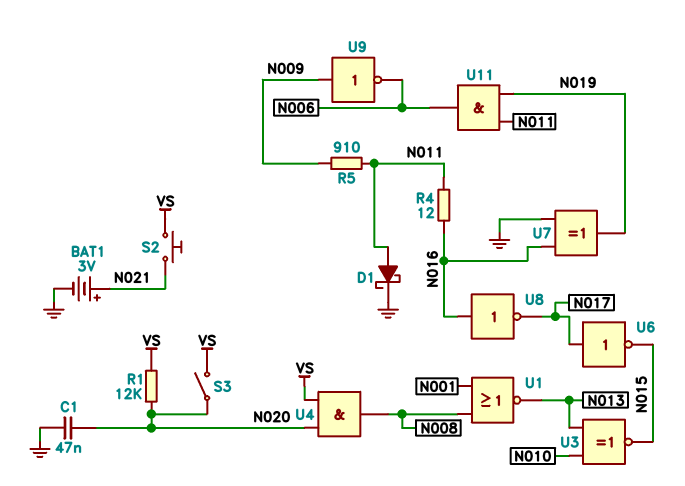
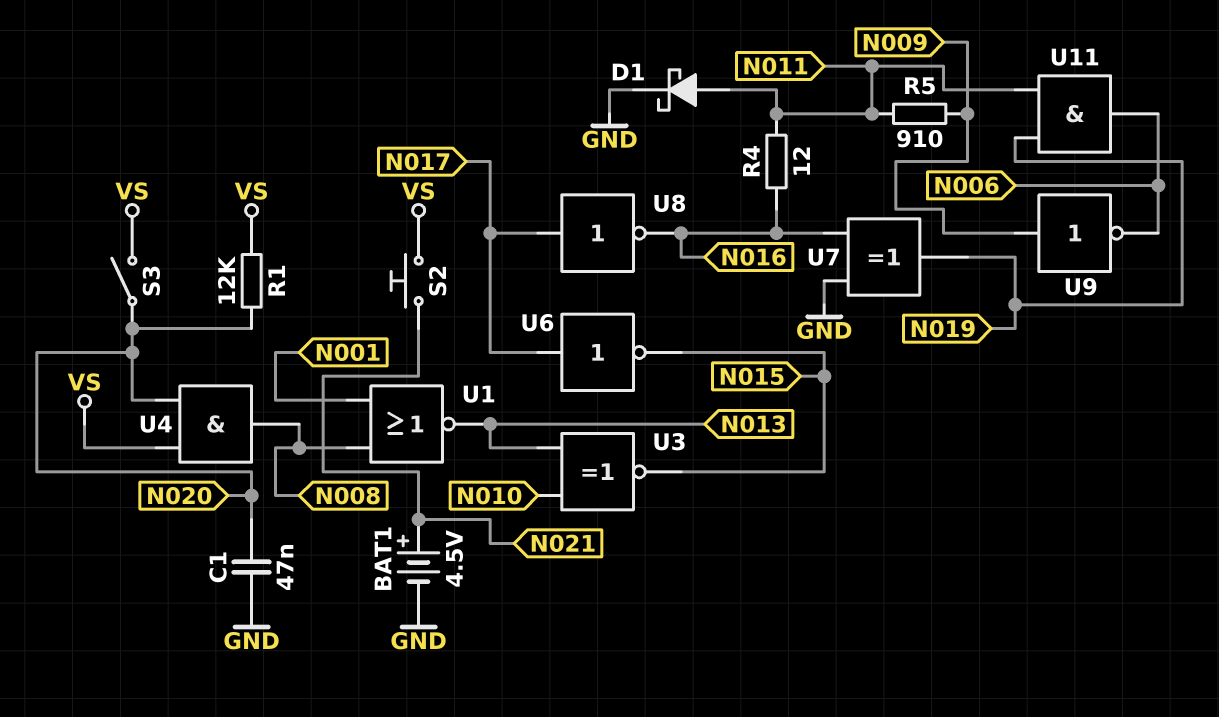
BAT1: 3V (plus N021, minus GND) -> 4.5V (plus N021, minus GND)
U8: NOT (in N016, out N017) -> NOT (in N017, out N016)

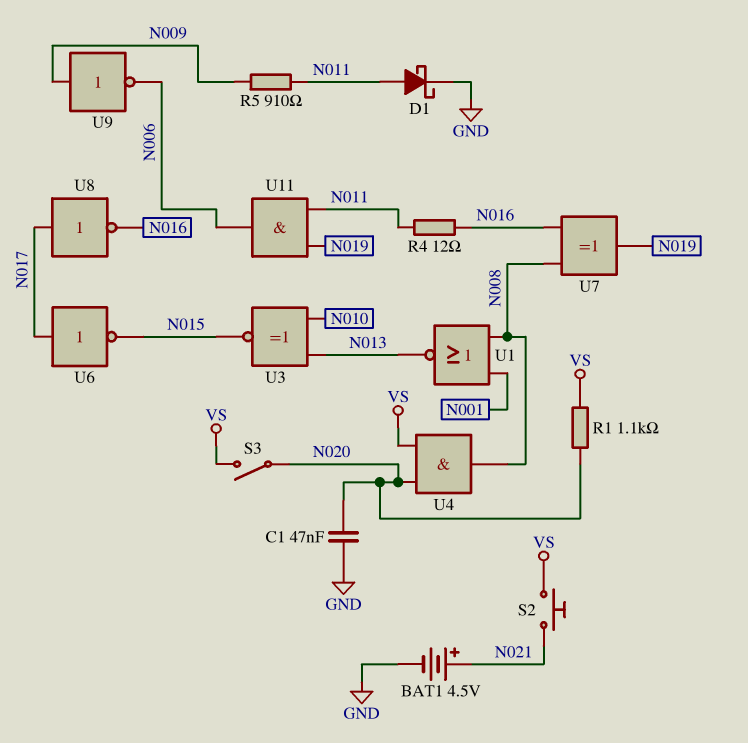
R1: 12k (N020, VS) -> 1.1k (N020, VS)
U7: XOR (in GND, in N016, out N019) -> XOR (in N008, in N016, out N019)

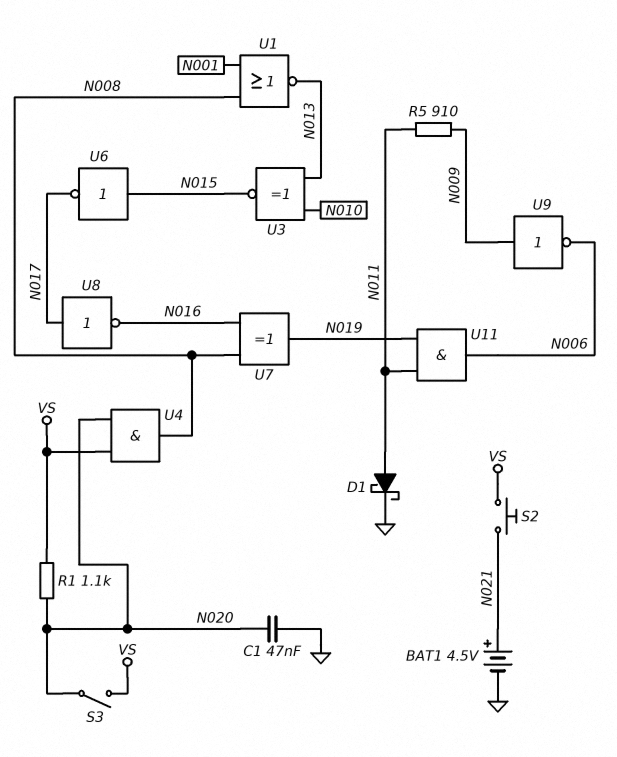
R4: 12 (N011, N016) -> none
U6: NOT (in N017, out N015) -> NOT (in N015, out N017)

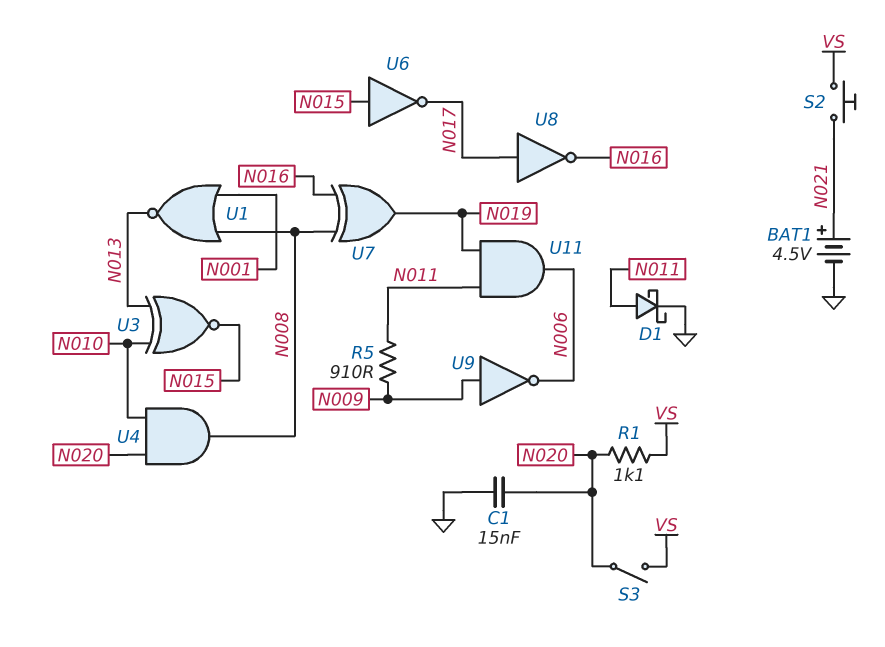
C1: 47nF (GND, N020) -> 15nF (GND, N020)
U4: AND (in N020, in VS, out N008) -> AND (in N010, in N020, out N008)

